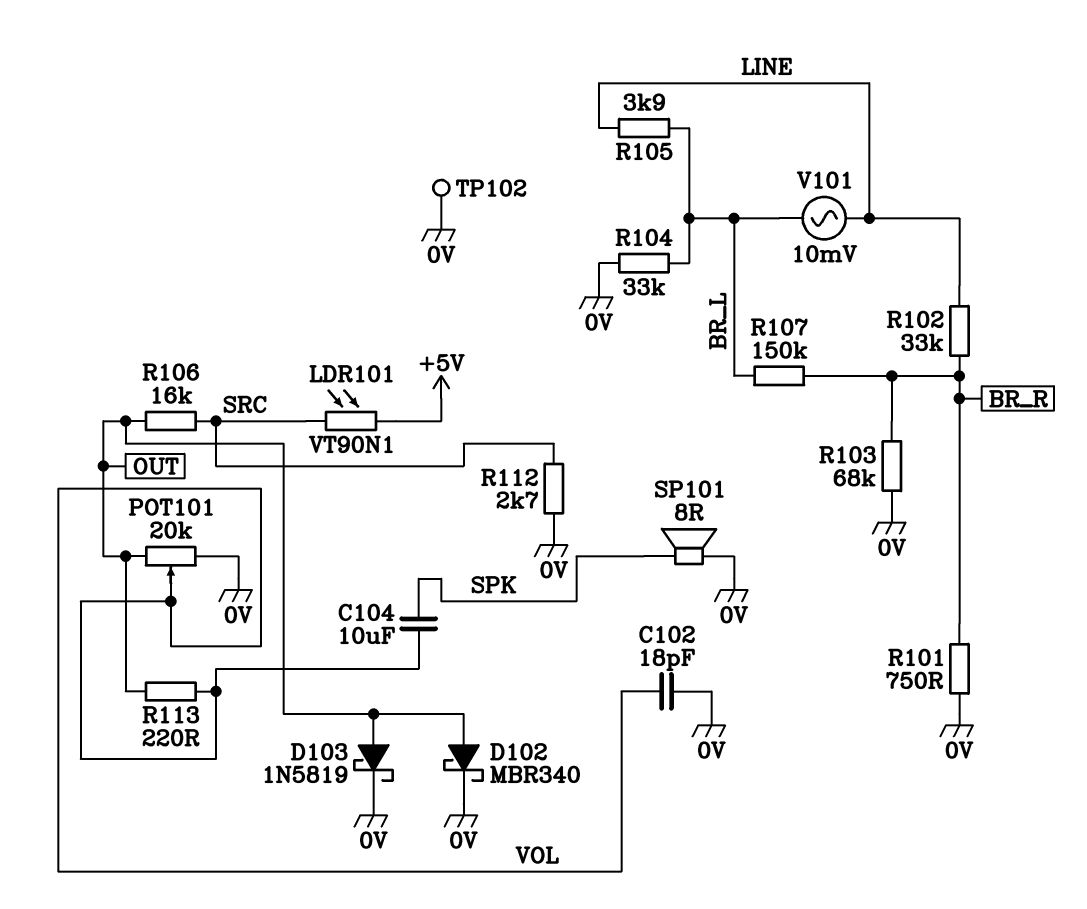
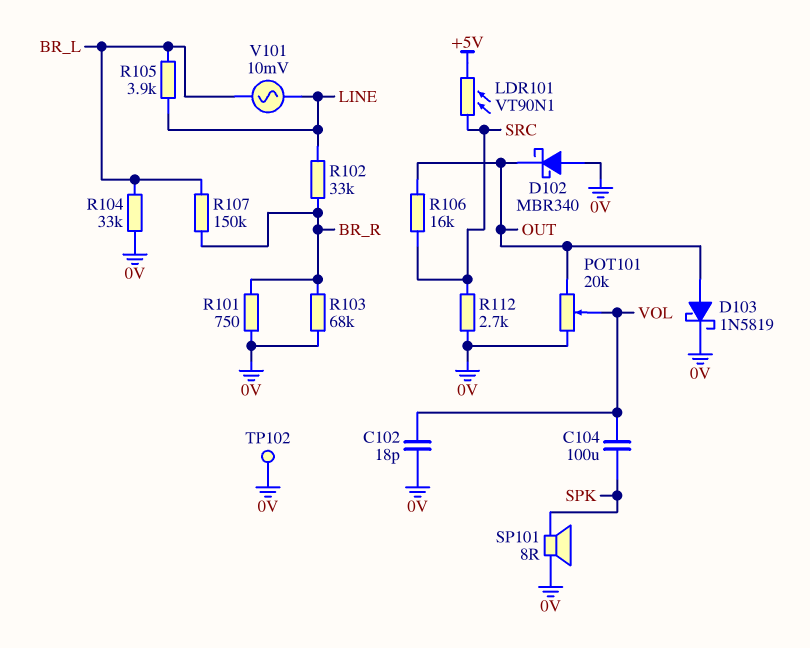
C104: 10uF (SPK, VOL) -> 100uF (SPK, VOL)
D102: schottky MBR340 (A OUT, K 0V) -> schottky MBR340 (A 0V, K OUT)
R113: 220 (OUT, VOL) -> none

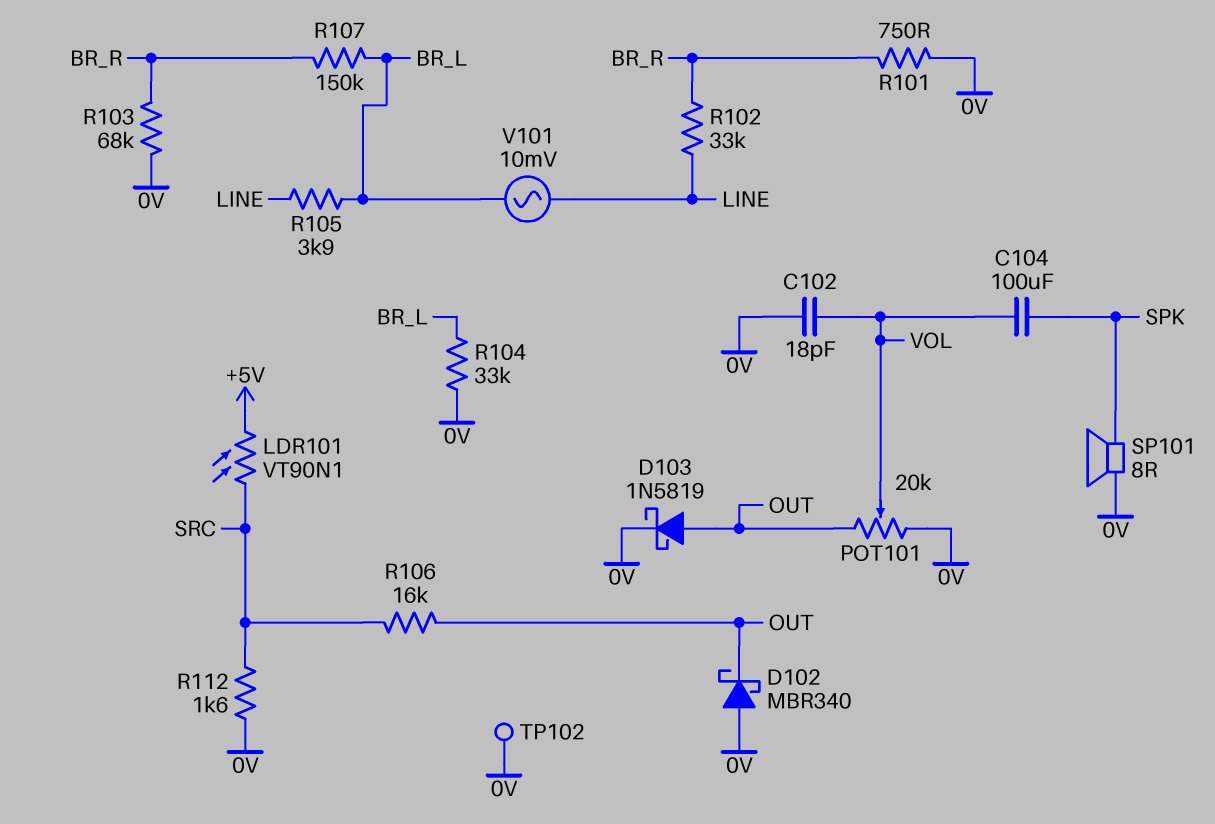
R112: 2.7k (0V, SRC) -> 1.6k (0V, SRC)

